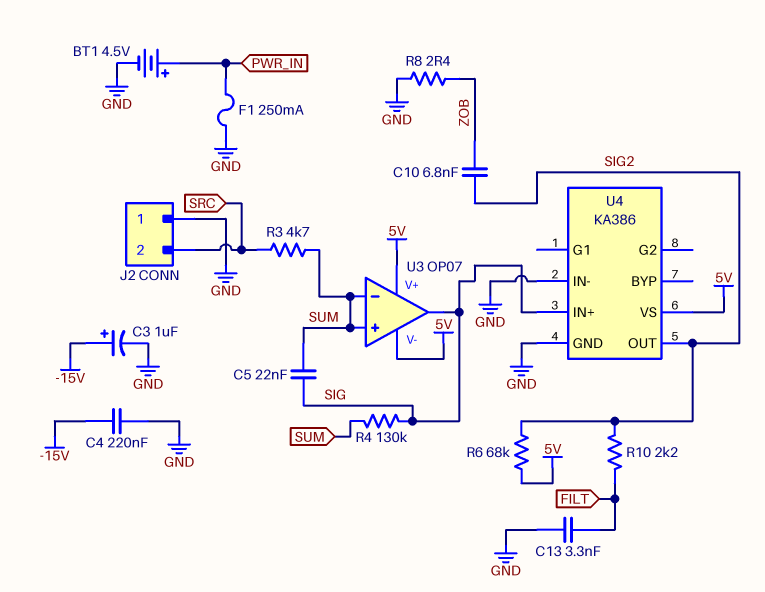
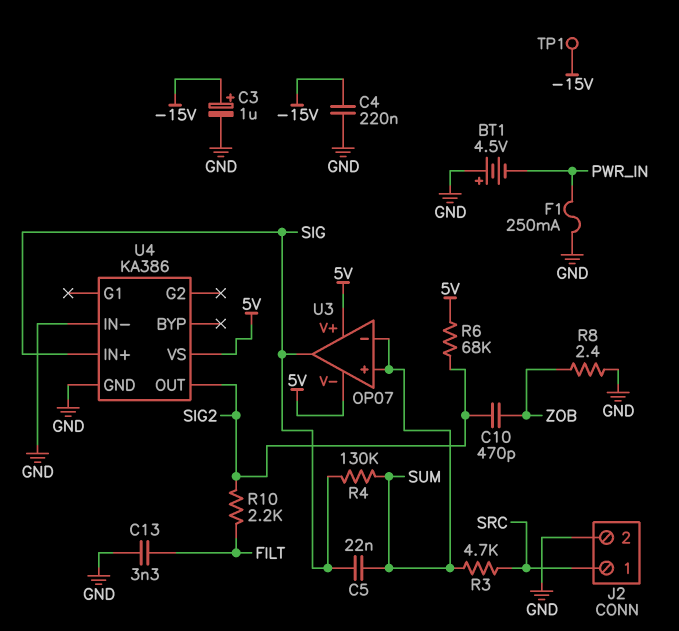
BT1: 4.5V (plus PWR_IN, minus GND) -> 4.5V (plus GND, minus PWR_IN)
C10: 6.8nF (SIG2, ZOB) -> 470pF (SIG2, ZOB)
J2 pin 1: GND -> SRC
J2 pin 2: SRC -> GND
TP1: none -> test point (-15V)

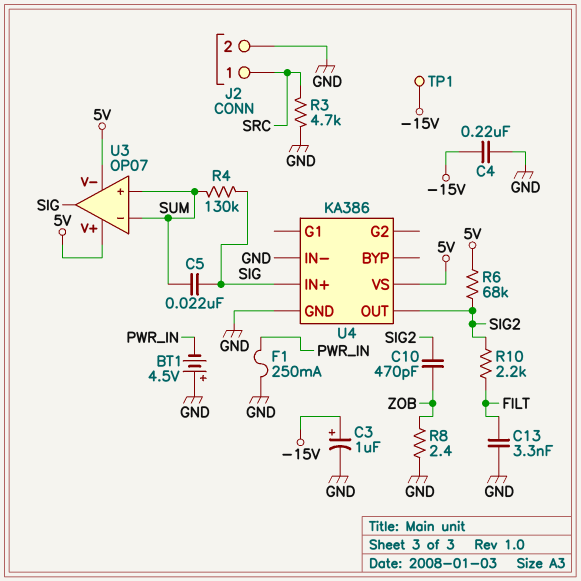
R3: 4.7k (SRC, SUM) -> 4.7k (GND, SRC)

